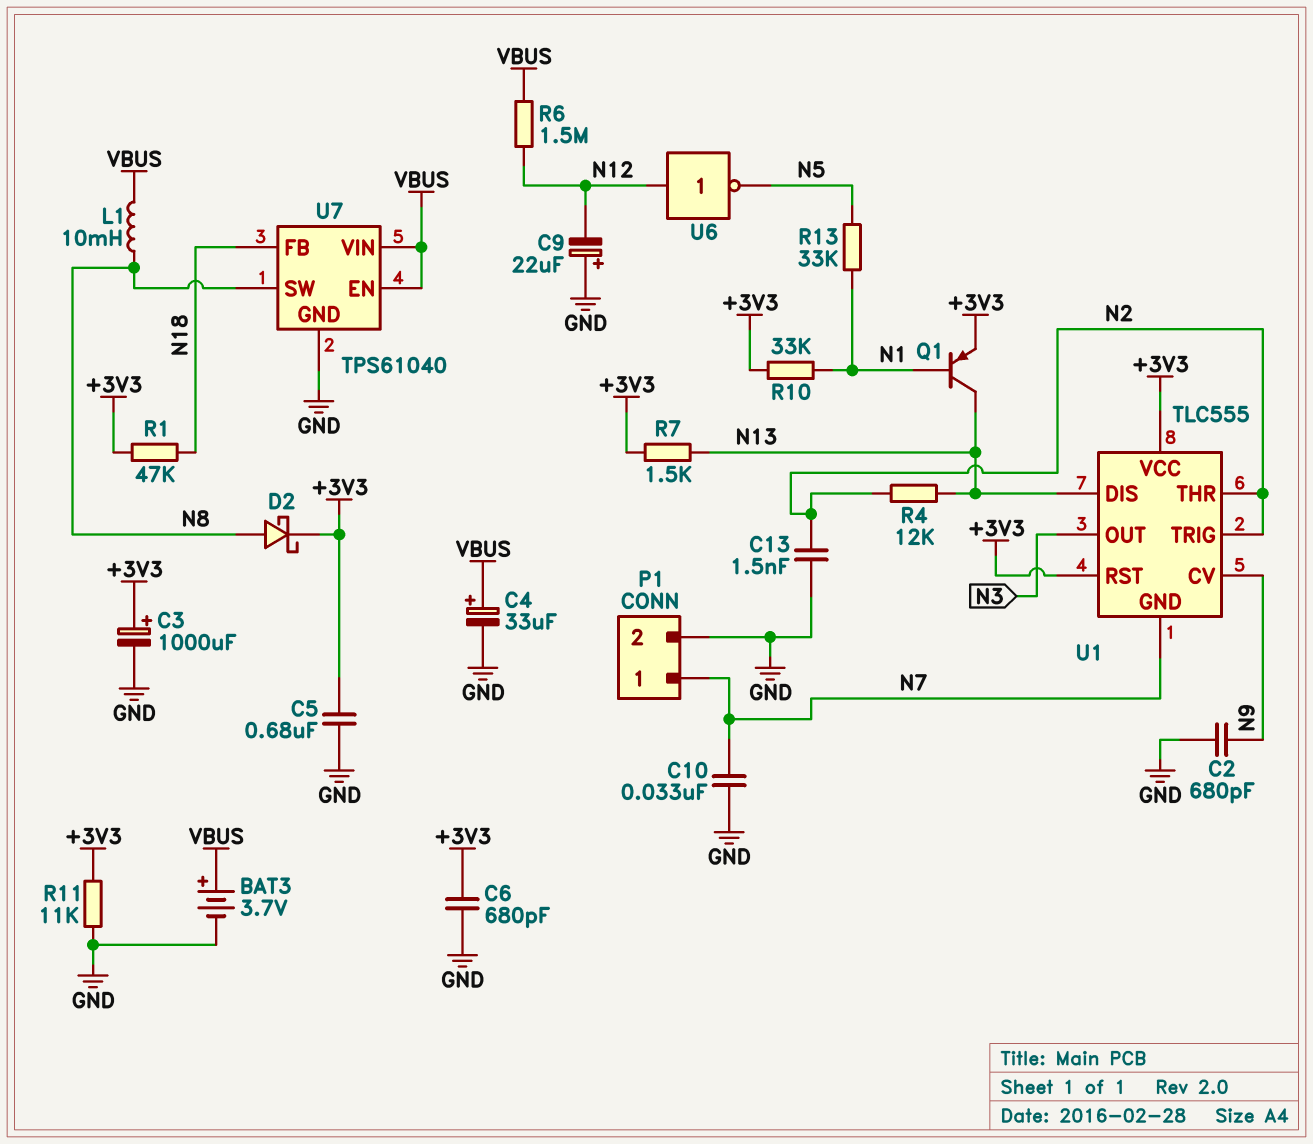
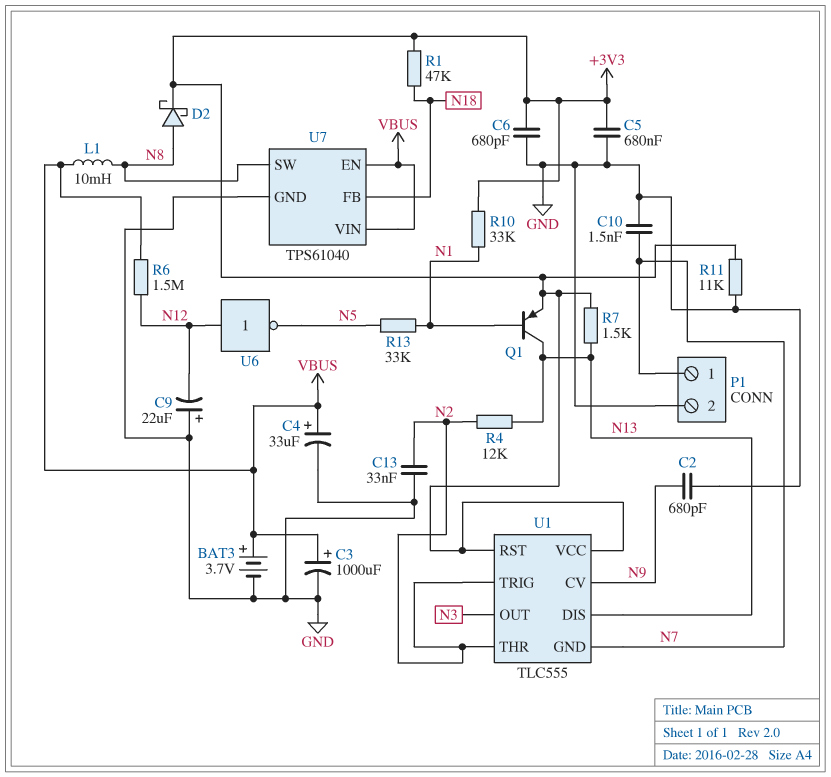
C3: 1000uF (plus +3V3, minus GND) -> 1000uF (plus VBUS, minus GND)
C10: 33nF (GND, N7) -> 1.5nF (GND, N7)
C13: 1.5nF (GND, N2) -> 33nF (GND, N2)

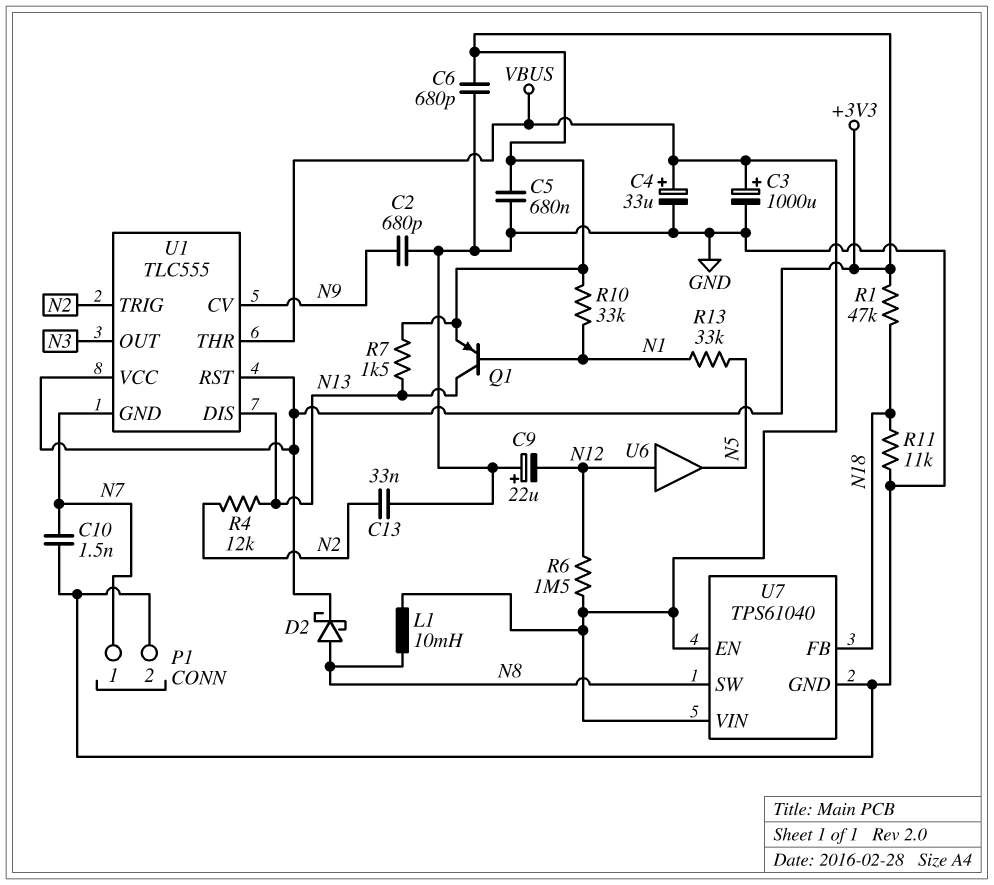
BAT3: 3.7V (plus VBUS, minus GND) -> none
R11: 11k (+3V3, GND) -> 11k (GND, N18)
U1 pin THR: N2 -> VBUS
U6: NOT (in N12, out N5) -> buffer (in N12, out N5)

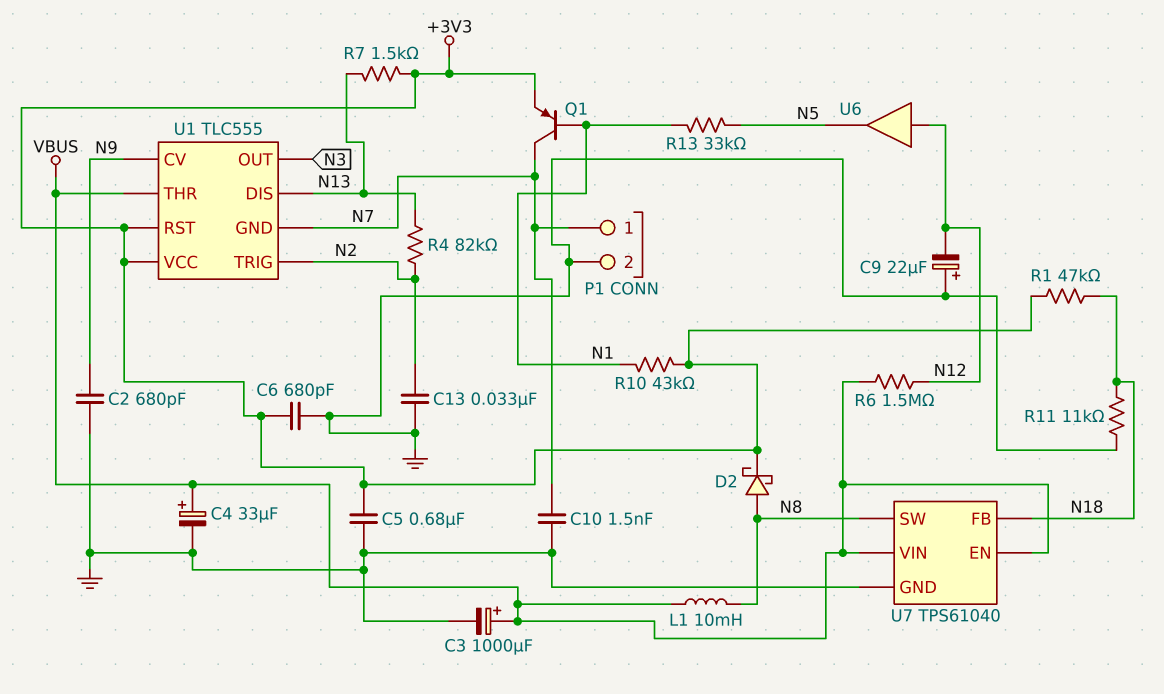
Q1: PNP (B N1, C N13, E +3V3) -> PNP (B N1, C N7, E +3V3)
R4: 12k (N2, N13) -> 82k (N2, N13)
R10: 33k (+3V3, N1) -> 43k (+3V3, N1)

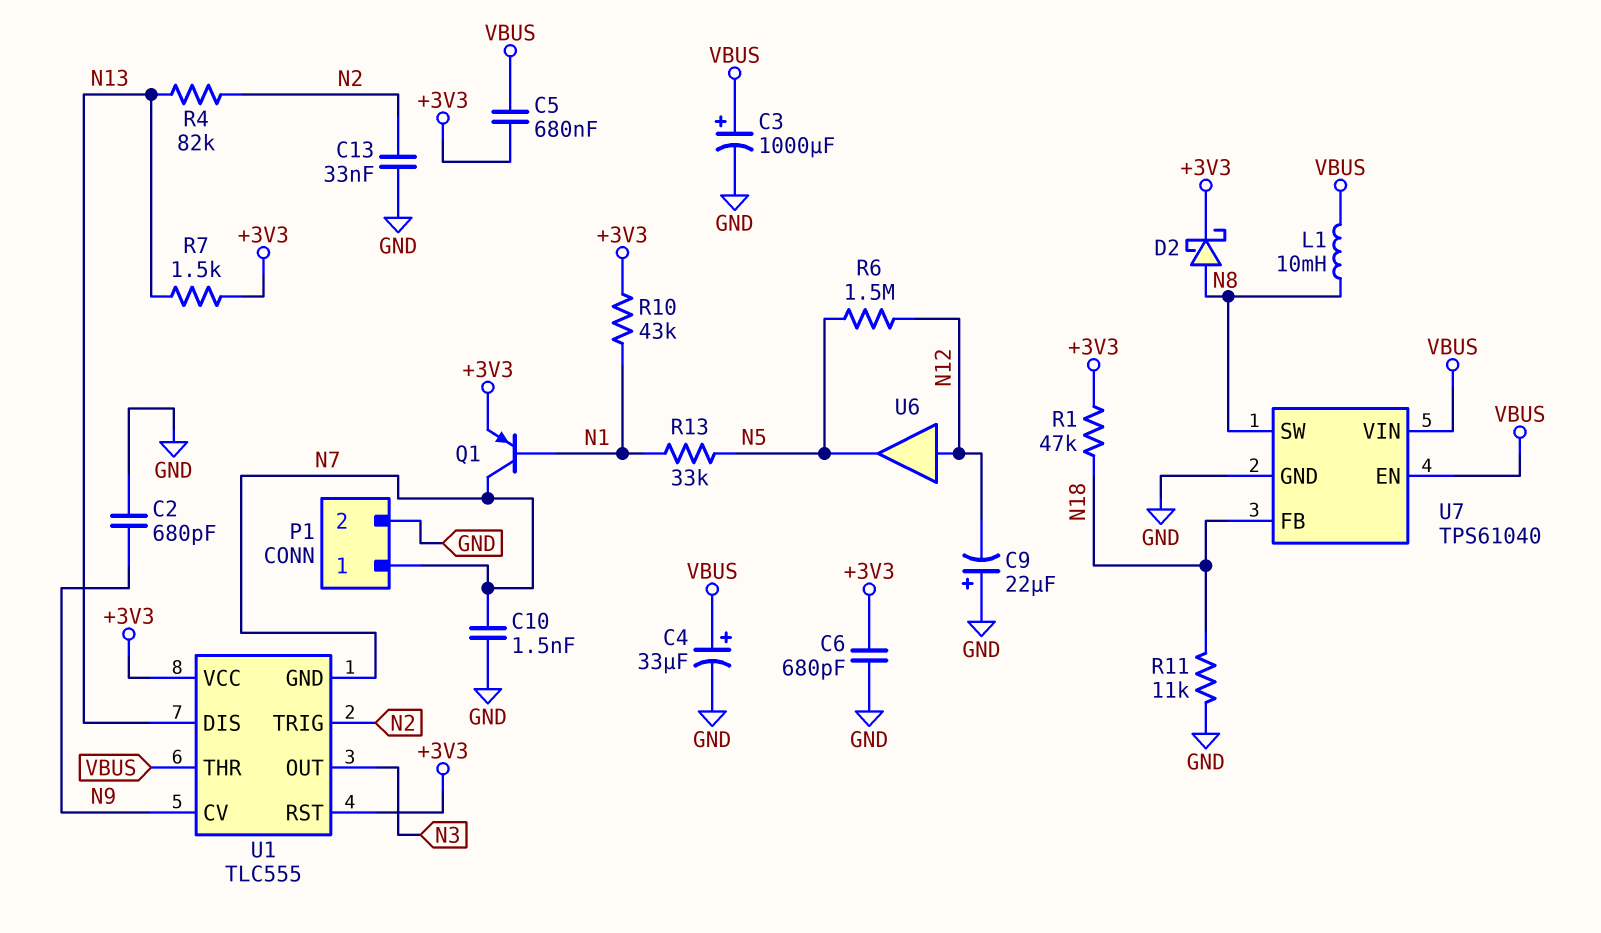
C5: 680nF (+3V3, GND) -> 680nF (+3V3, VBUS)
R6: 1.5M (N12, VBUS) -> 1.5M (N5, N12)

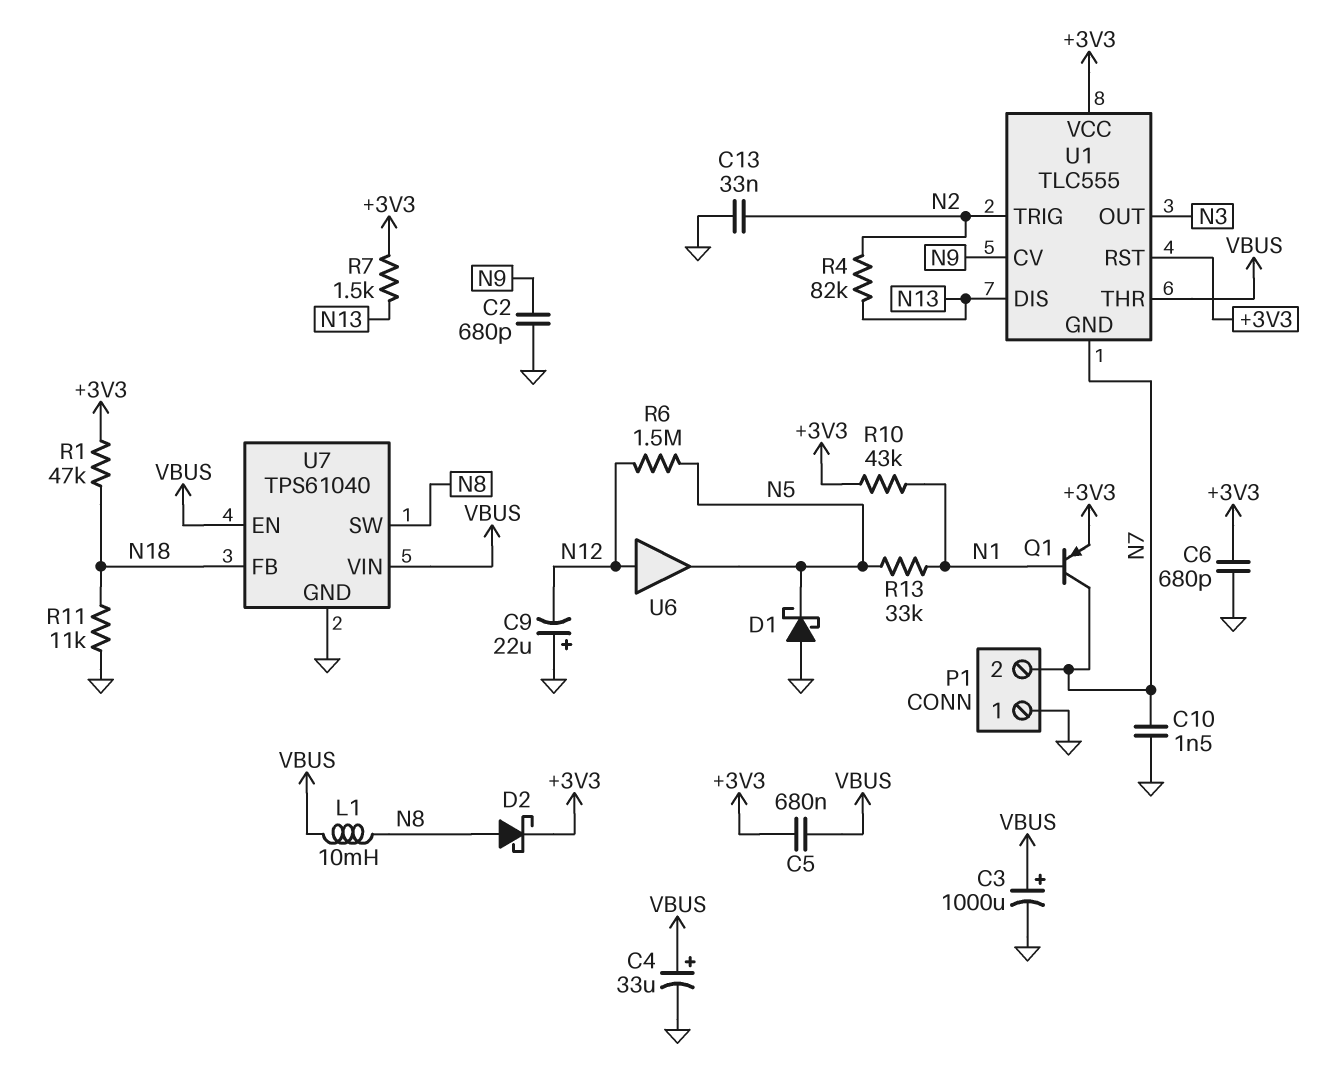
D1: none -> schottky (A GND, K N5)
P1 pin 1: N7 -> GND
P1 pin 2: GND -> N7

